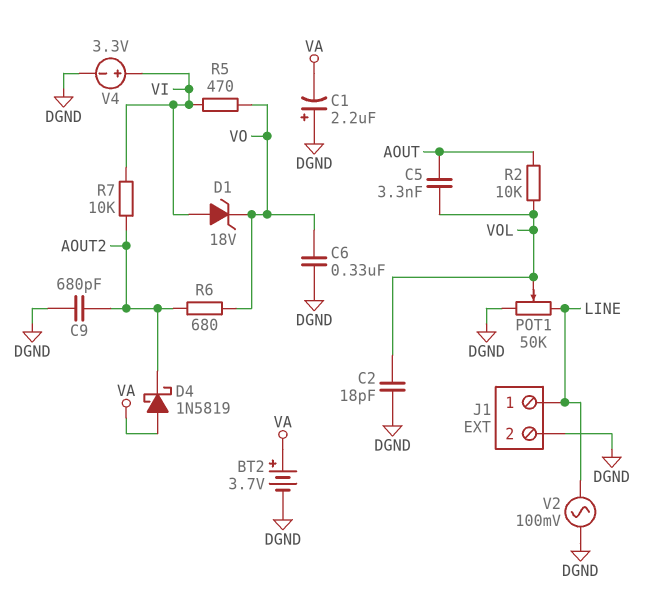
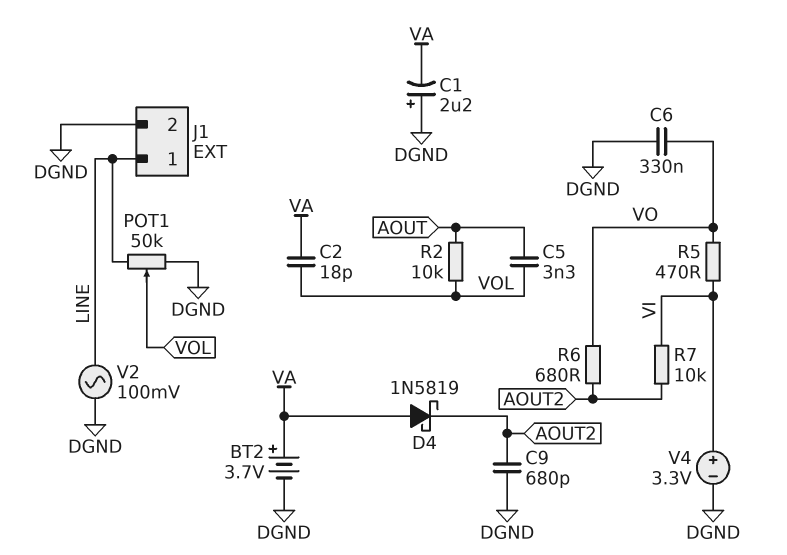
C2: 18pF (DGND, VOL) -> 18pF (VA, VOL)
D1: zener 18V (A VI, K VO) -> none

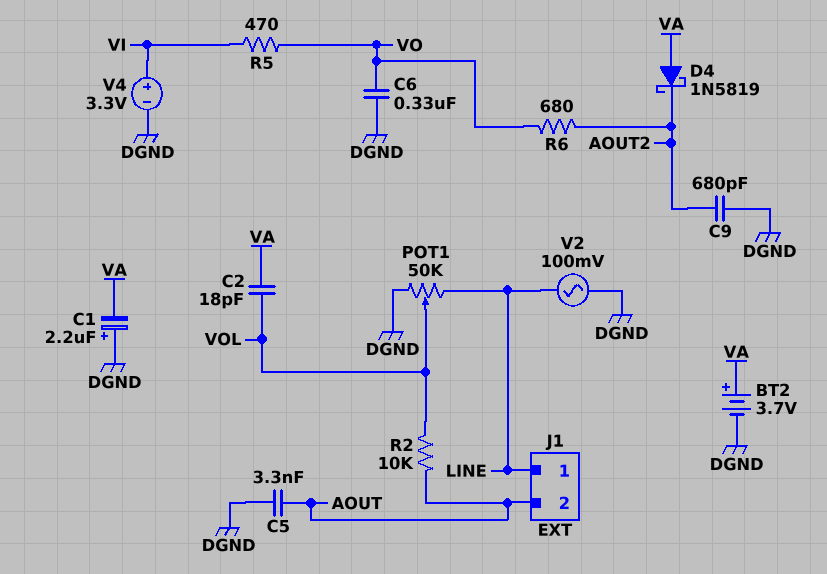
C5: 3.3nF (AOUT, VOL) -> 3.3nF (AOUT, DGND)
J1 pin 2: DGND -> AOUT
R7: 10k (AOUT2, VI) -> none

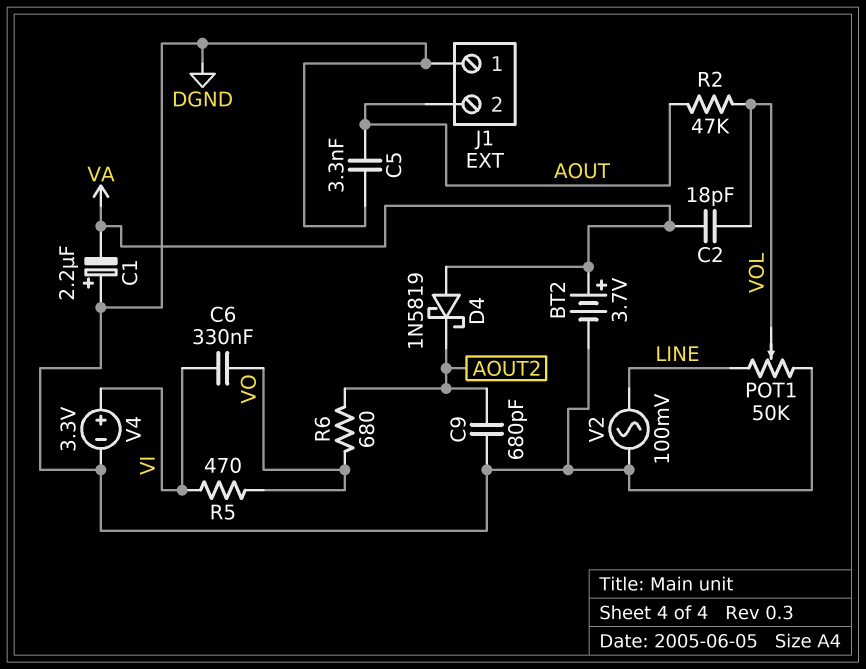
C6: 330nF (DGND, VO) -> 330nF (VI, VO)
J1 pin 1: LINE -> DGND
R2: 10k (AOUT, VOL) -> 47k (AOUT, VOL)

